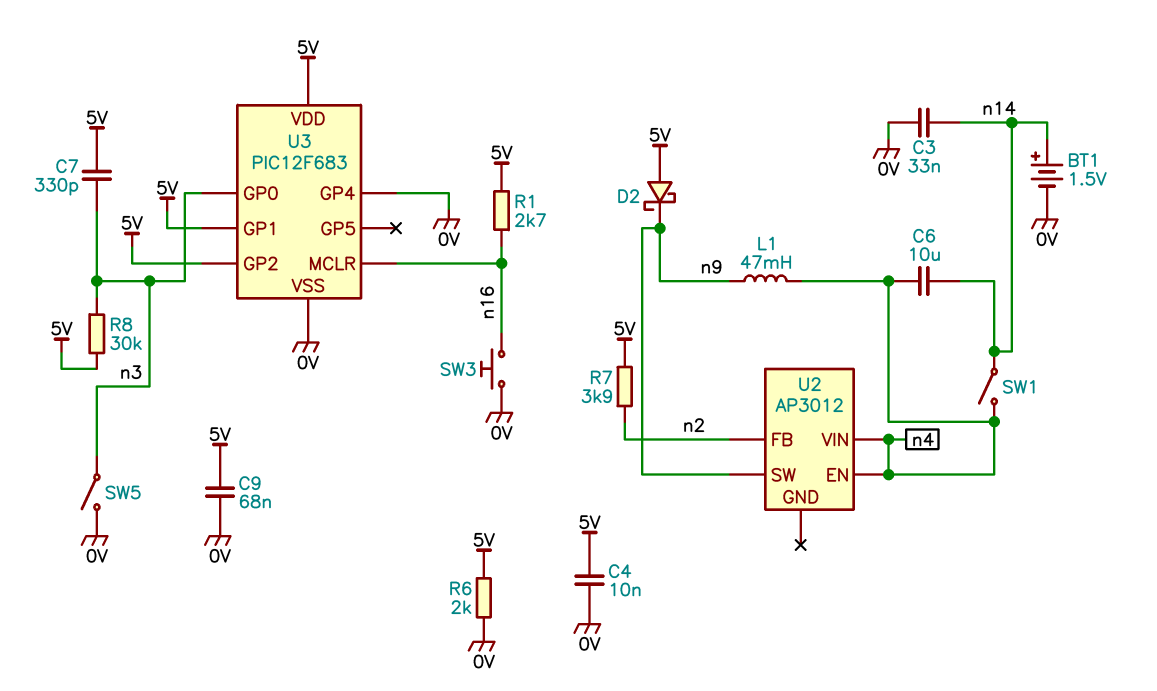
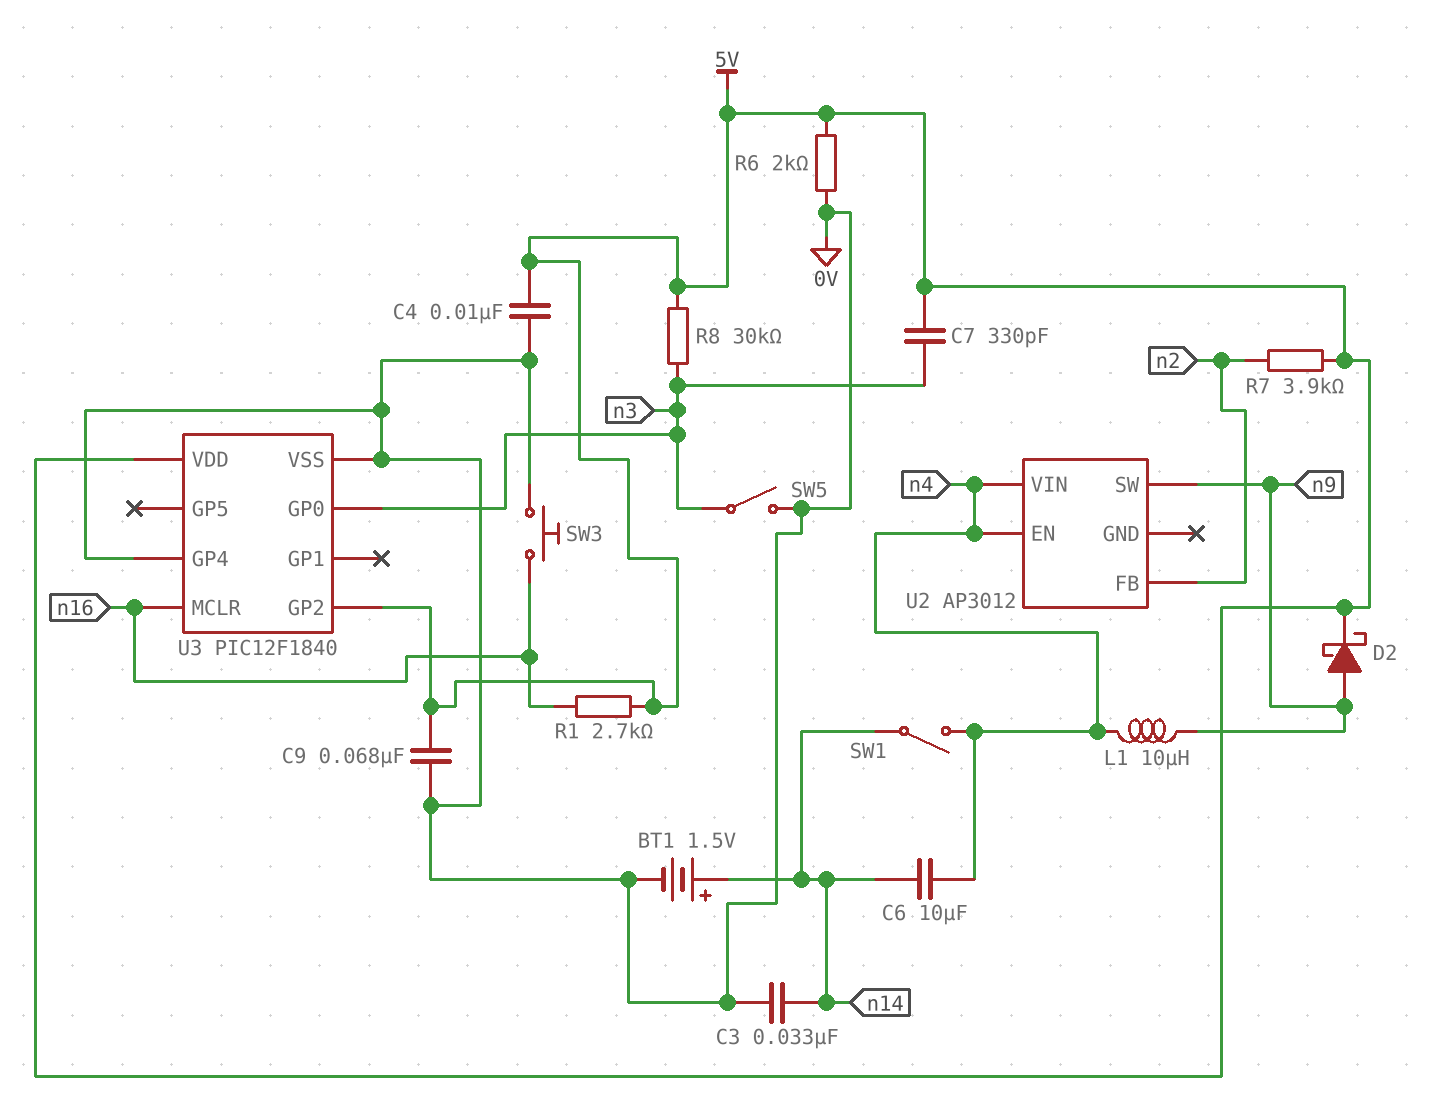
D2: schottky (A 5V, K n9) -> schottky (A n9, K 5V)
L1: 47mH (n4, n9) -> 10uH (n4, n9)
U3: PIC12F683 -> PIC12F1840
U3 pin GP1: 5V -> none

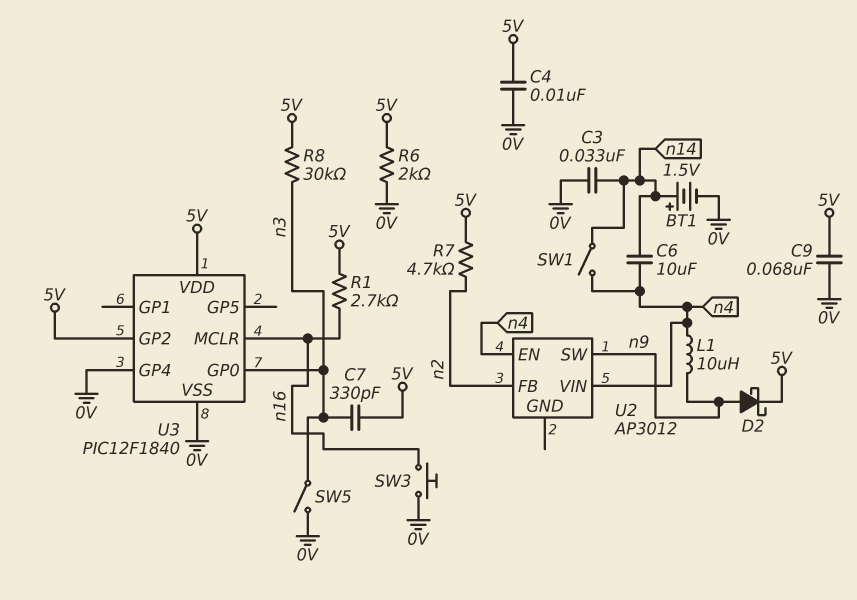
R7: 3.9k (5V, n2) -> 4.7k (5V, n2)

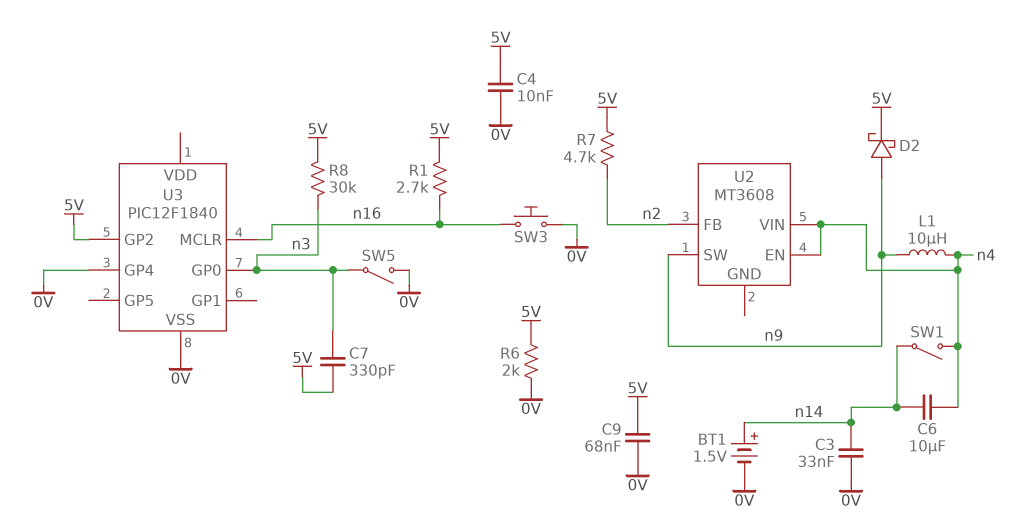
U2: AP3012 -> MT3608
U3 pin VDD: 5V -> none

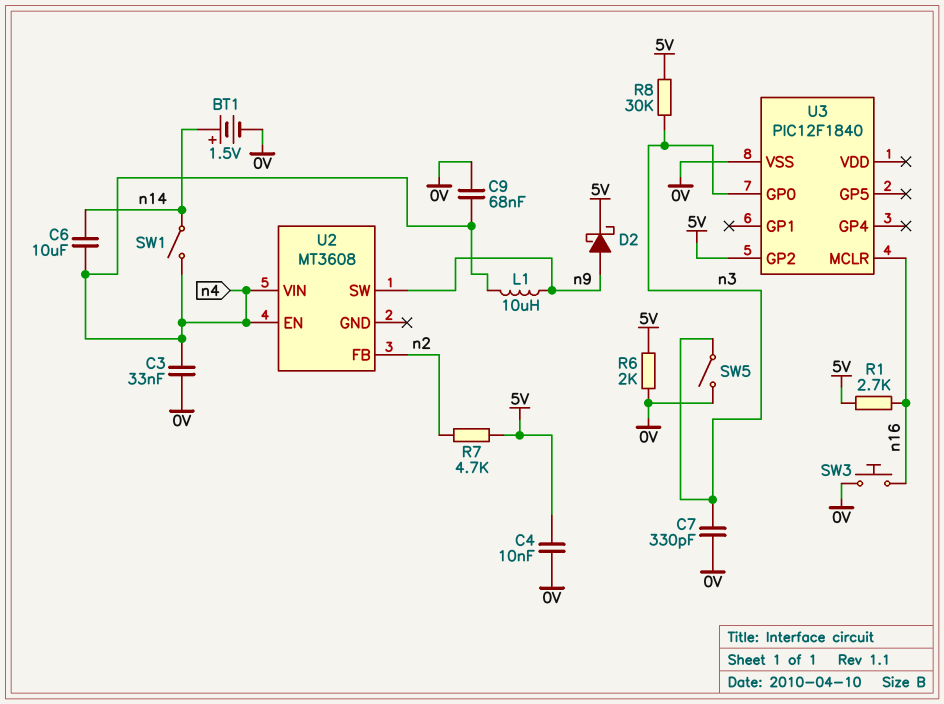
C3: 33nF (0V, n14) -> 33nF (0V, n4)
C7: 330pF (5V, n3) -> 330pF (0V, n3)
C9: 68nF (0V, 5V) -> 68nF (0V, n4)
U3 pin GP4: 0V -> none

